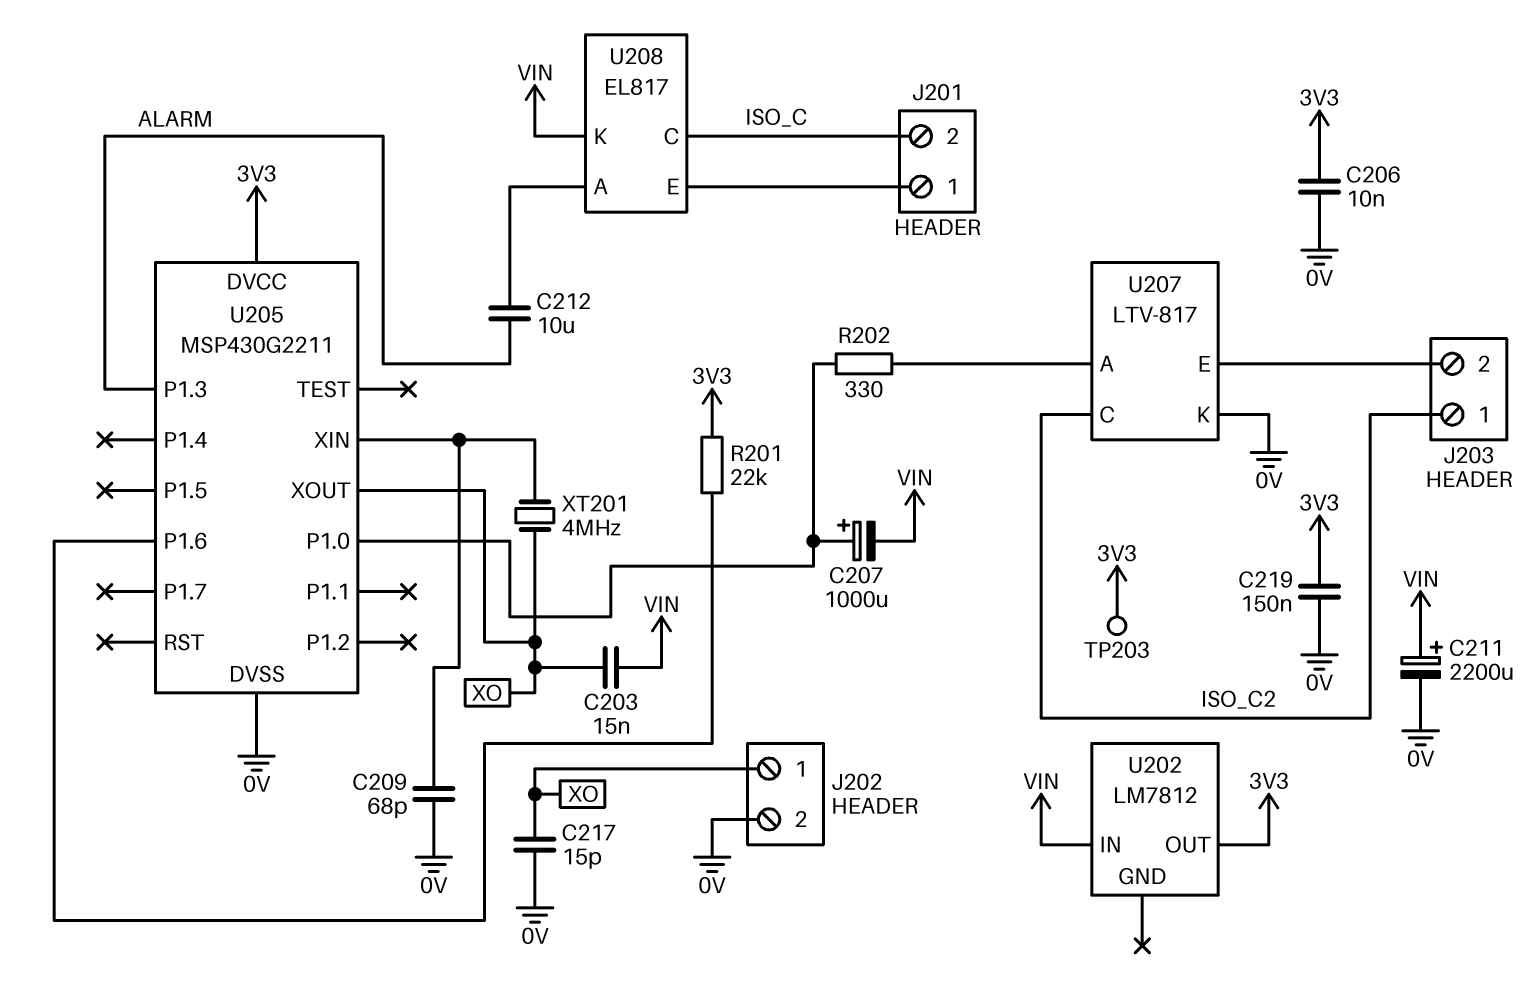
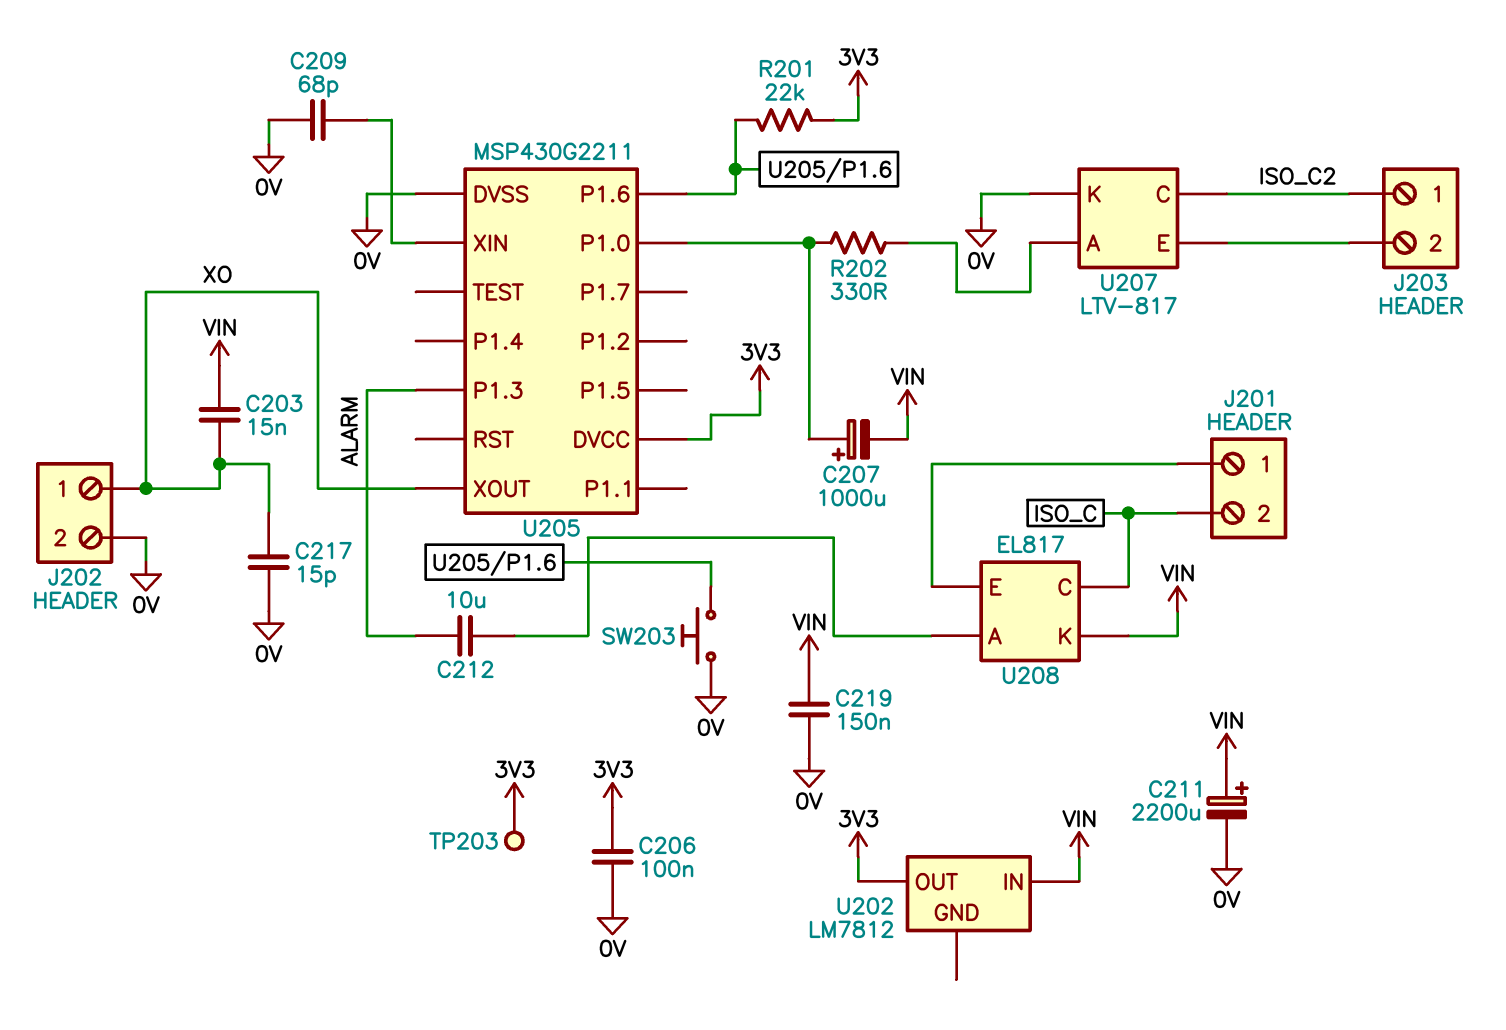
C206: 10nF (0V, 3V3) -> 100nF (0V, 3V3)
C219: 150nF (0V, 3V3) -> 150nF (0V, VIN)
SW203: none -> button (0V, U205/P1.6)
XT201: 4MHz (U205/XIN, XO) -> none

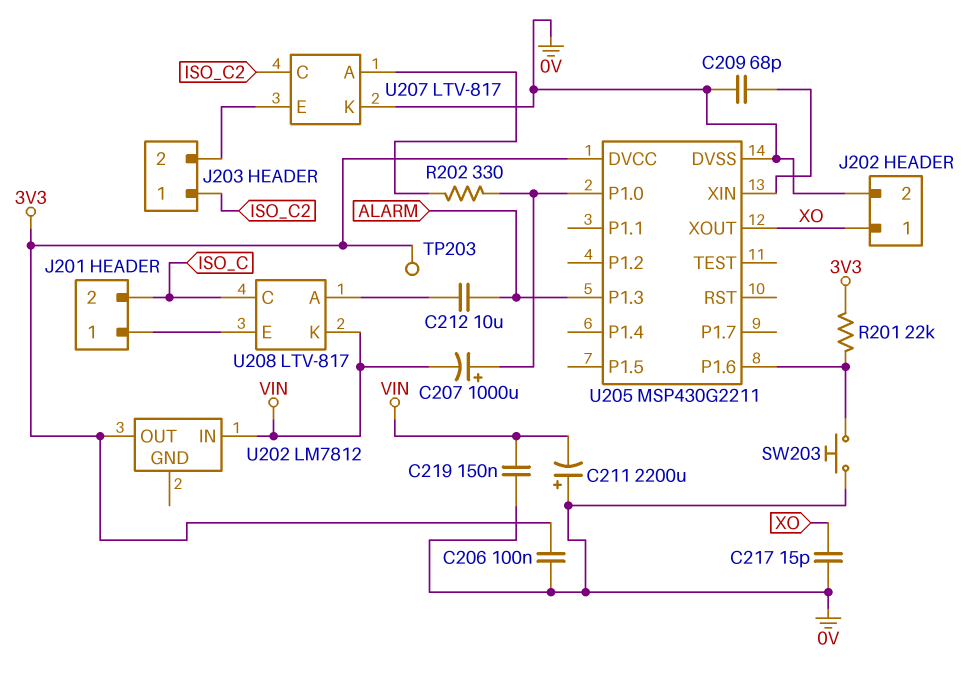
C203: 15nF (VIN, XO) -> none
C211: 2200uF (plus VIN, minus 0V) -> 2200uF (plus 0V, minus VIN)
U208: EL817 -> LTV-817

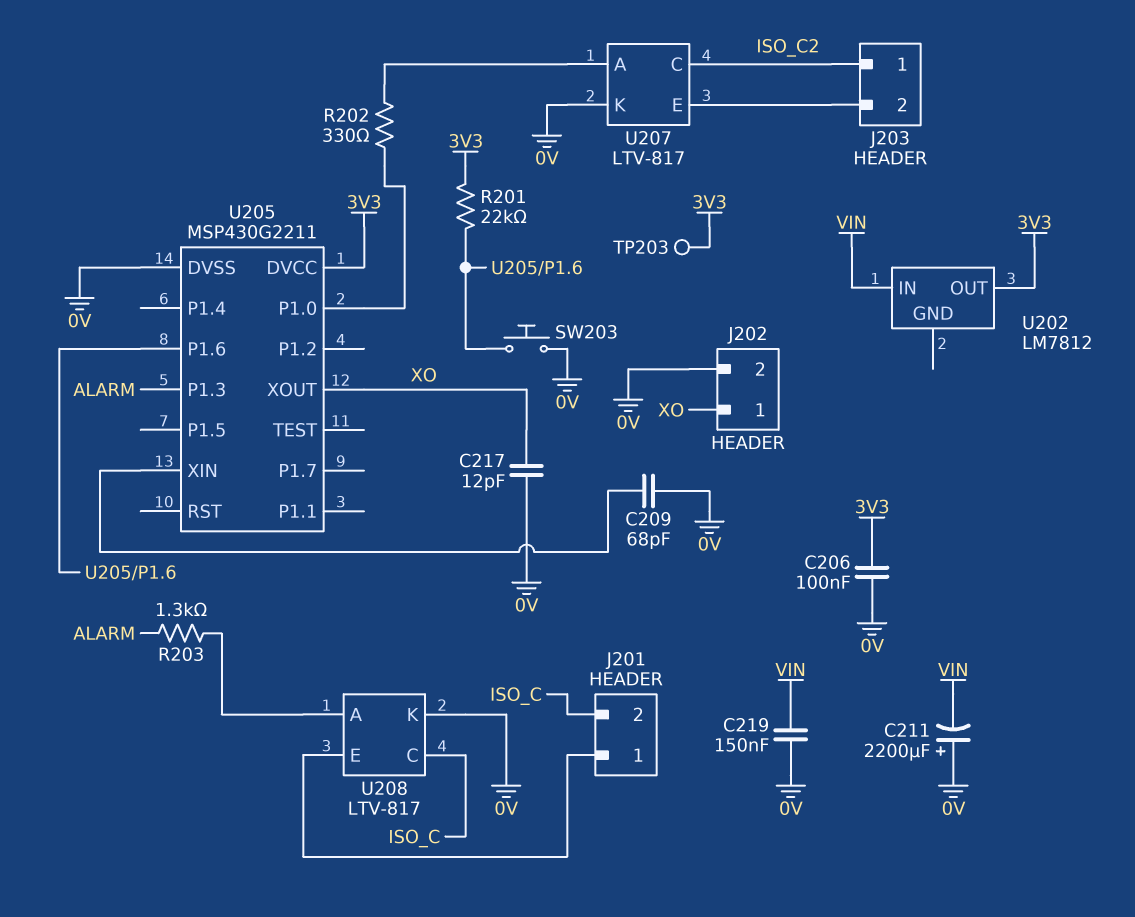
C207: 1000uF (plus U205/P1.0, minus VIN) -> none
C212: 10uF (ALARM, U208/A) -> none
C217: 15pF (0V, XO) -> 12pF (0V, XO)
R203: none -> 1.3k (ALARM, U208/A)
U208 pin K: VIN -> 0V

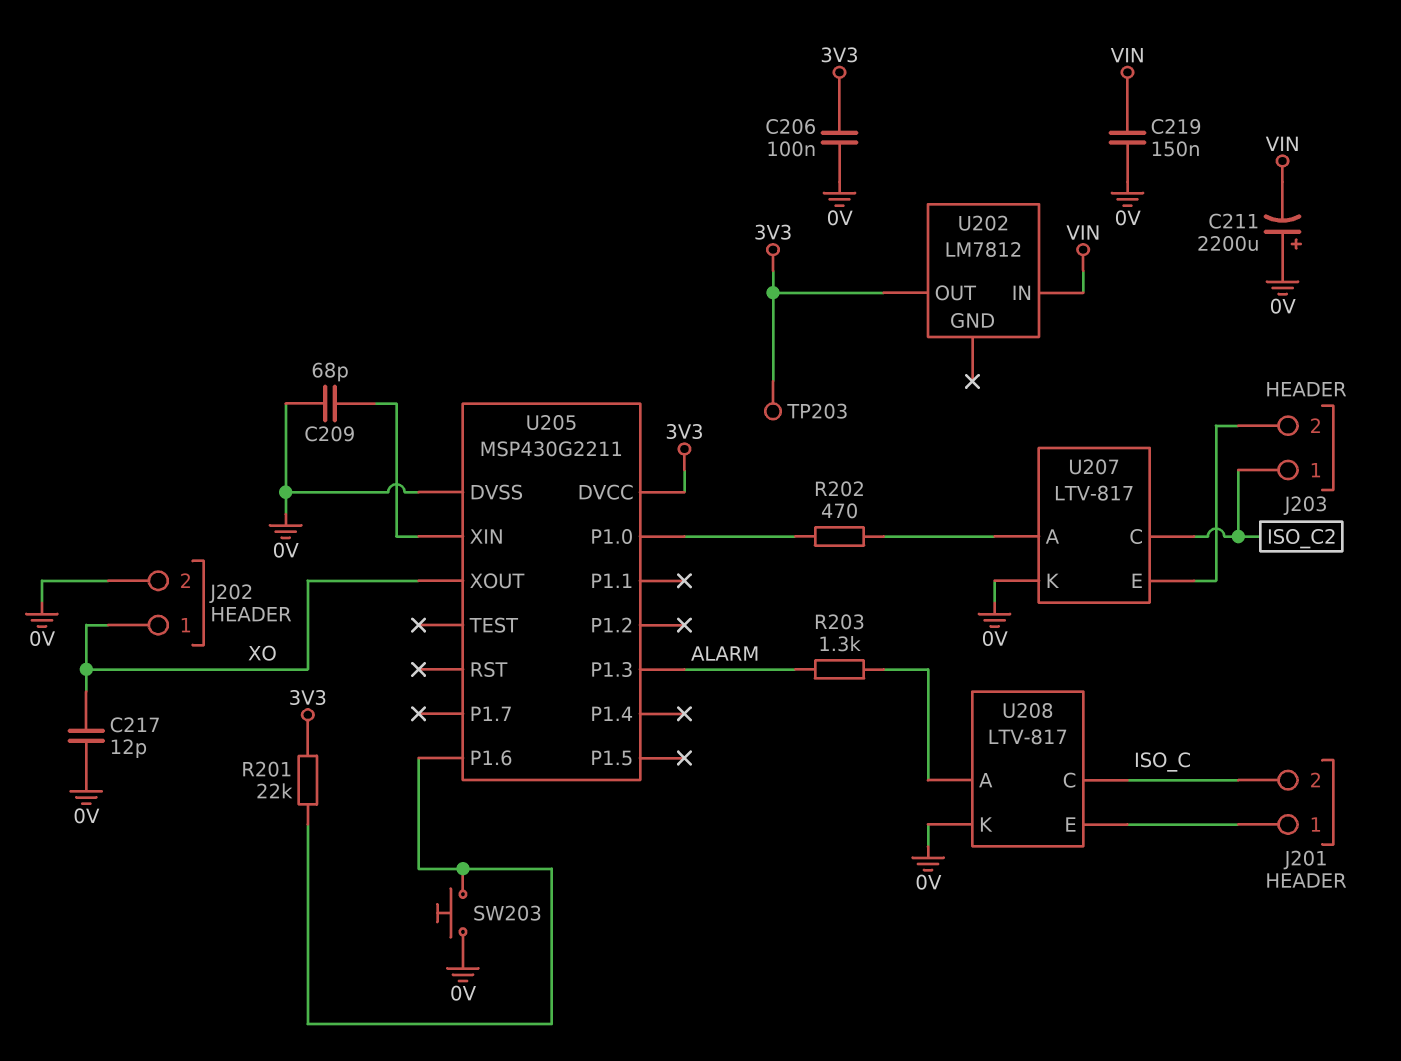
R202: 330 (U205/P1.0, U207/A) -> 470 (U205/P1.0, U207/A)

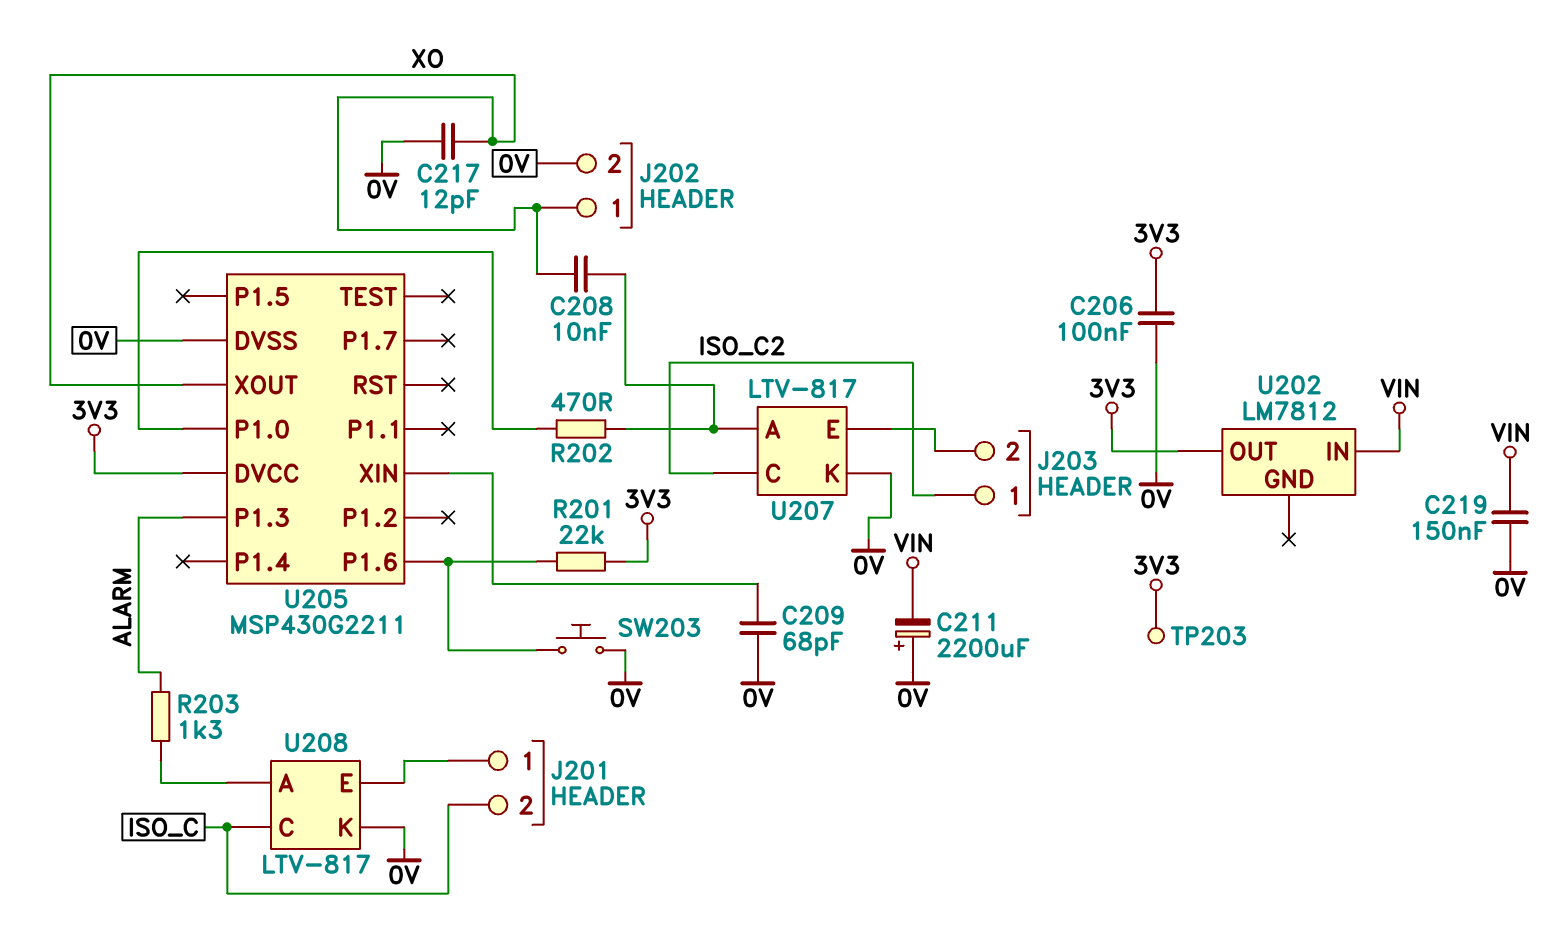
C208: none -> 10nF (U207/A, XO)

